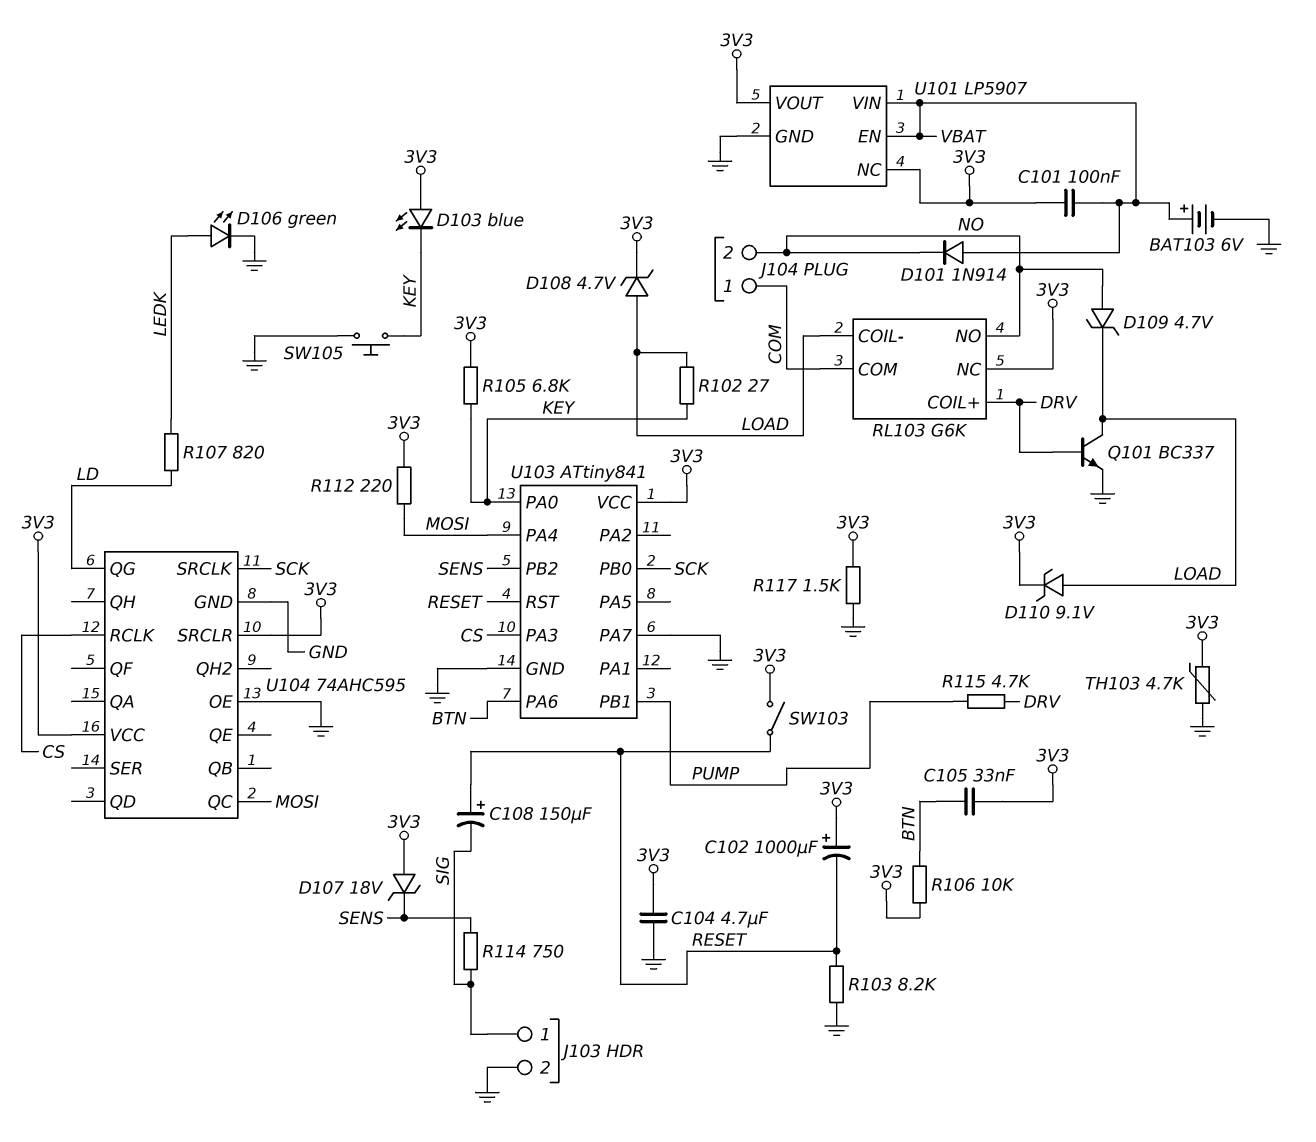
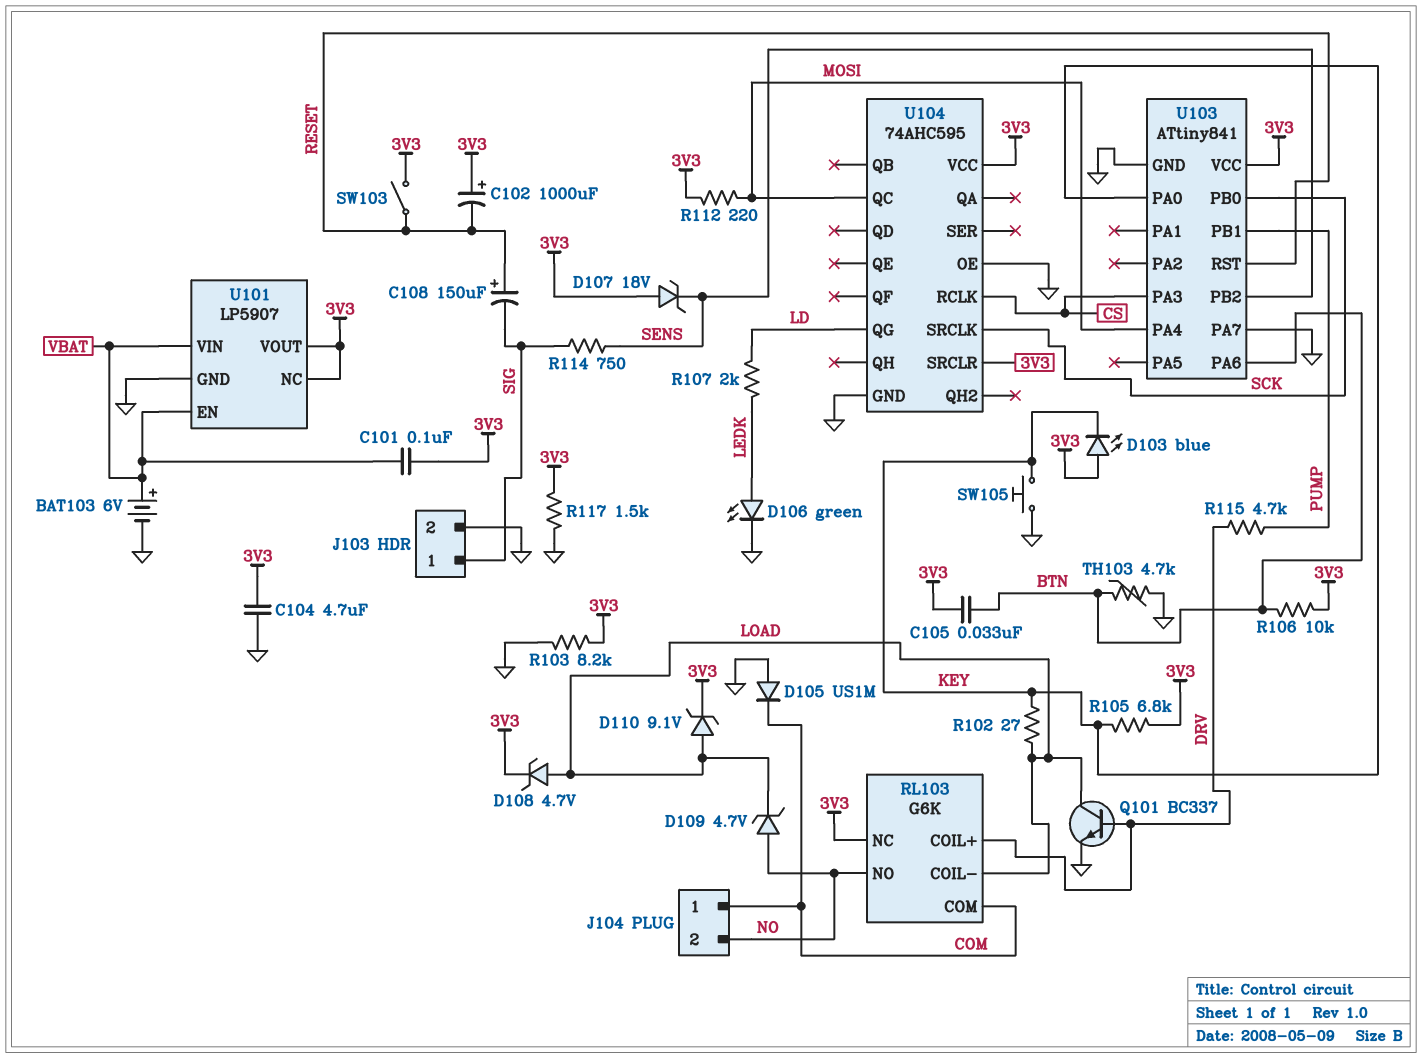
D101: diode 1N914 (A VBAT, K NO) -> none
D105: none -> diode US1M (A GND, K COM)
R103: 8.2k (GND, RESET) -> 8.2k (3V3, GND)
R107: 820 (LD, LEDK) -> 2k (LD, LEDK)
TH103: 4.7k (3V3, GND) -> 4.7k (BTN, GND)

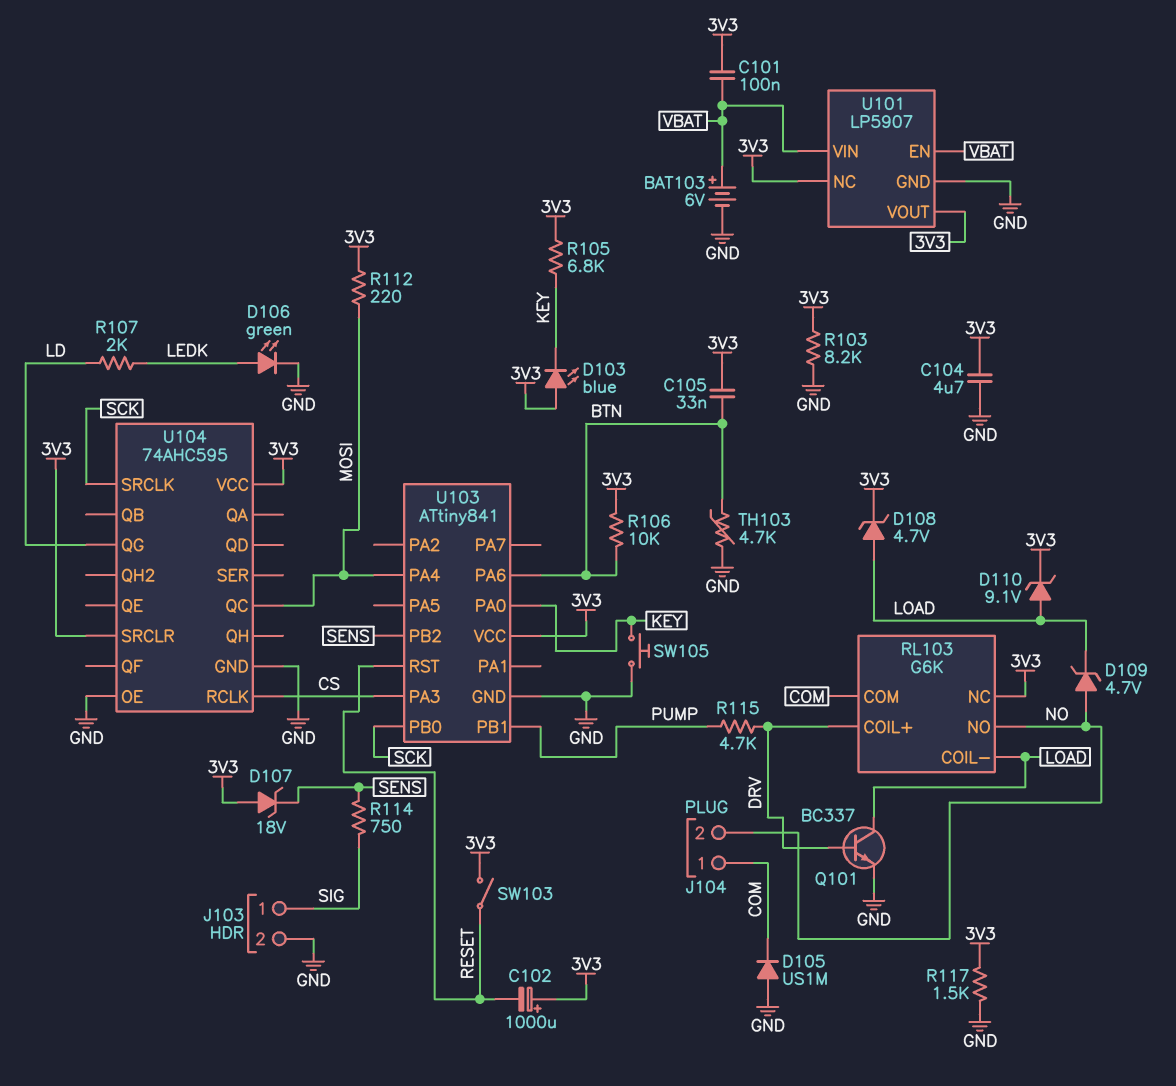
C108: 150uF (plus RESET, minus SIG) -> none
R102: 27 (KEY, LOAD) -> none
U103 pin PA7: GND -> none

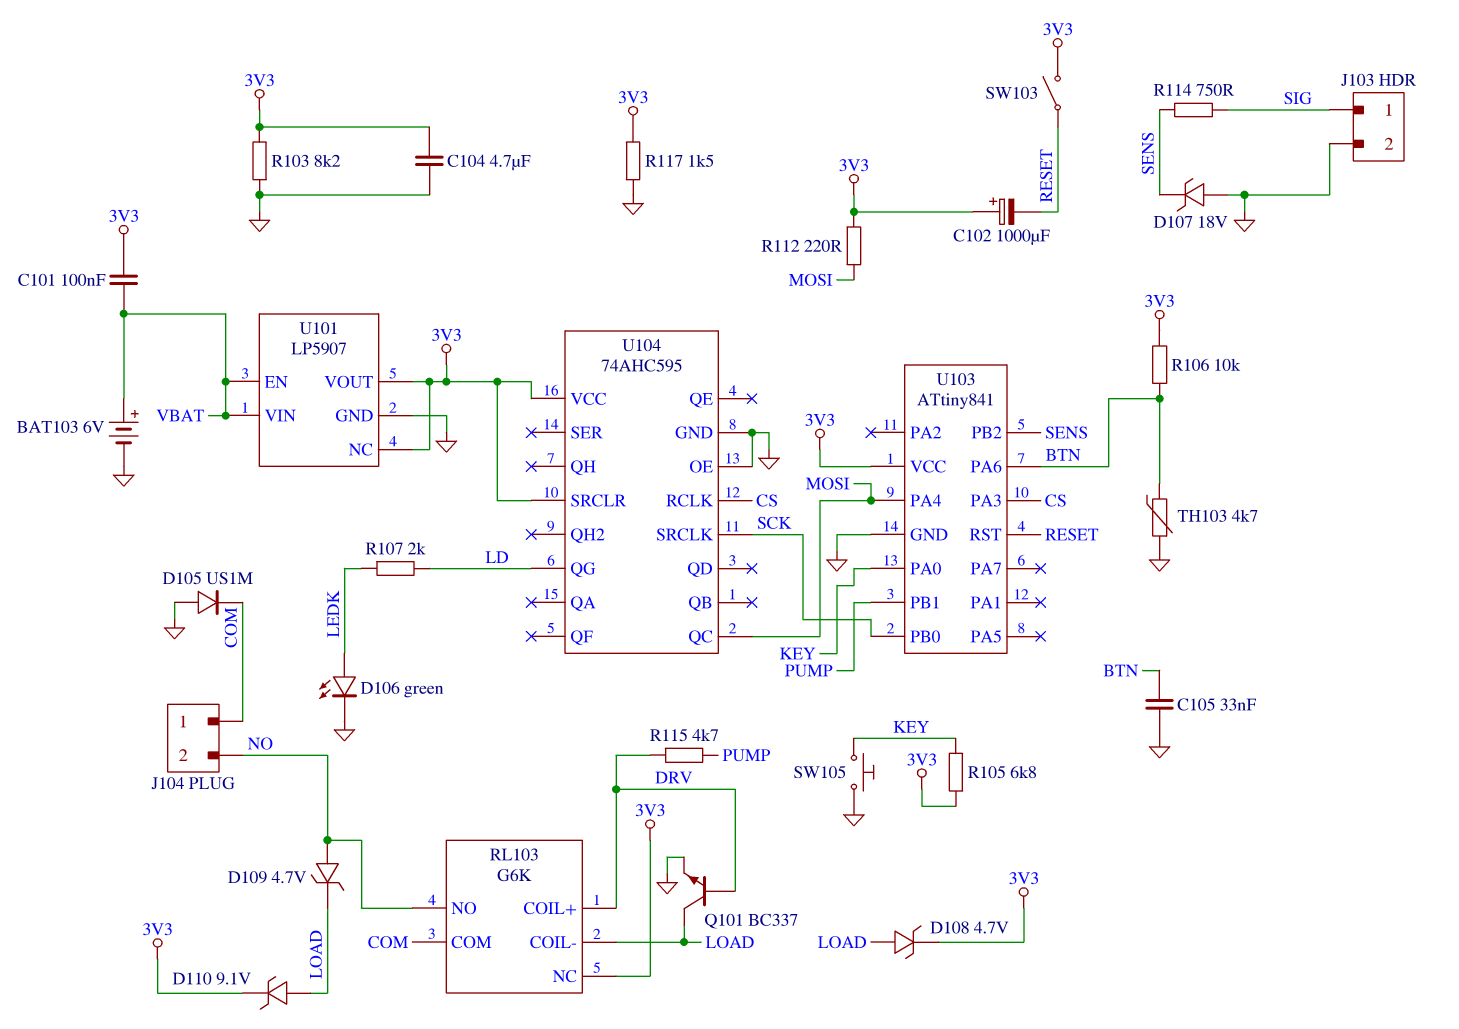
C105: 33nF (3V3, BTN) -> 33nF (BTN, GND)
D103: LED blue (A 3V3, K KEY) -> none
D107: zener 18V (A 3V3, K SENS) -> zener 18V (A GND, K SENS)

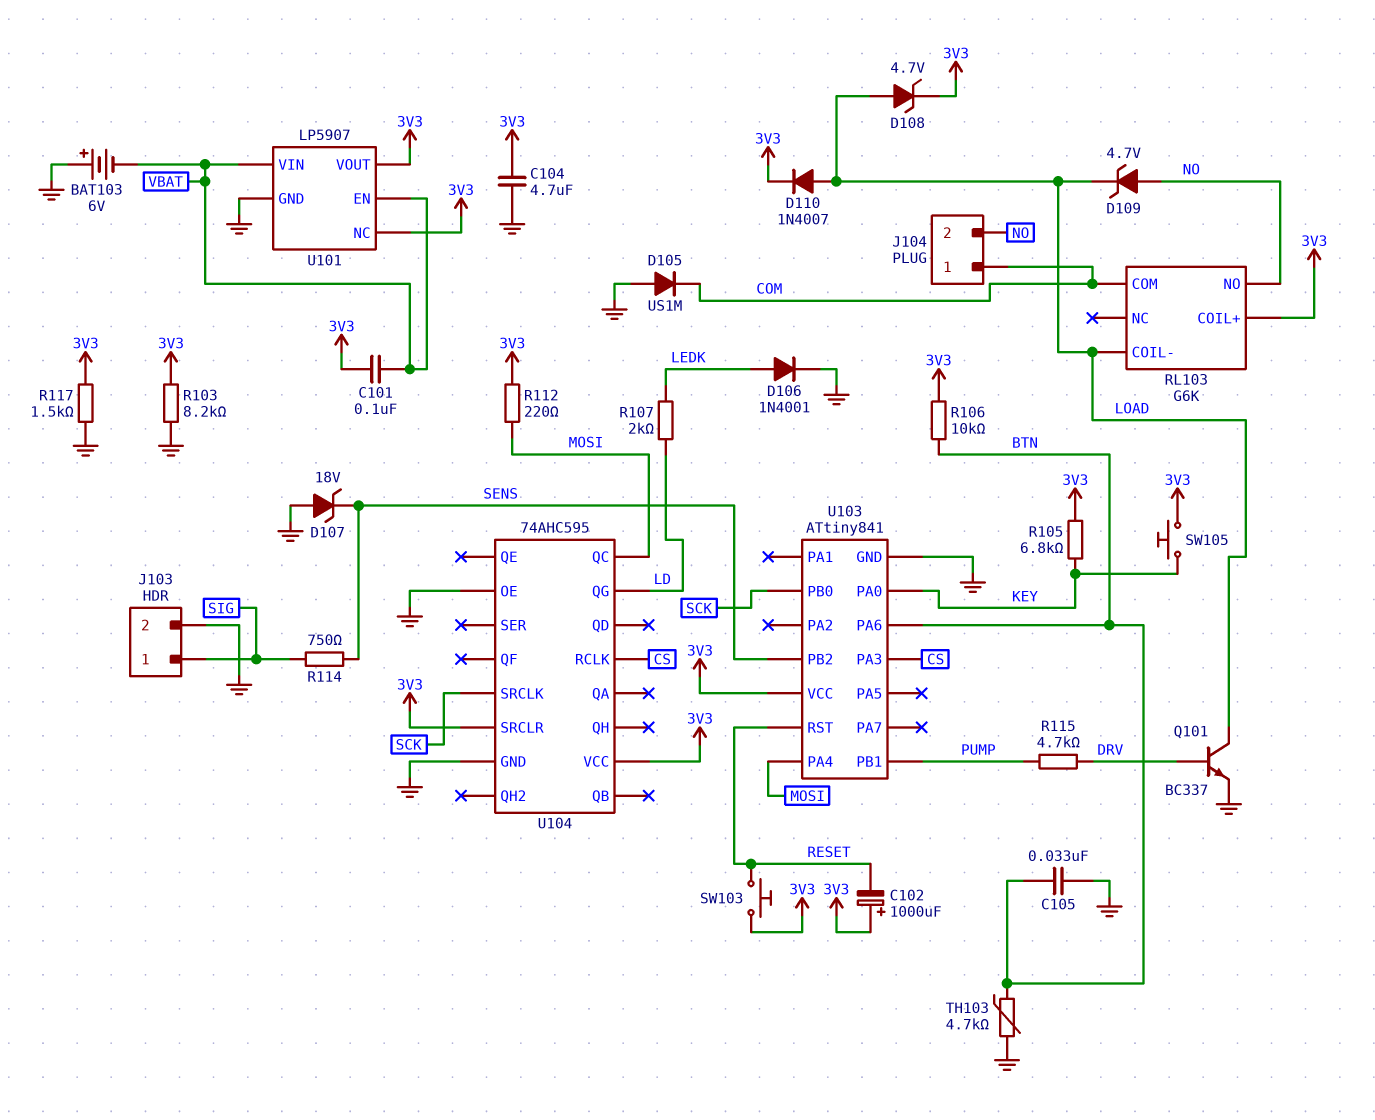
BAT103: 6V (plus VBAT, minus GND) -> 6V (plus GND, minus VBAT)
D106: LED green (A LEDK, K GND) -> diode 1N4001 (A LEDK, K GND)
D110: zener 9.1V (A LOAD, K 3V3) -> diode 1N4007 (A LOAD, K 3V3)
RL103 pin COIL+: DRV -> 3V3
RL103 pin NC: 3V3 -> none
SW103: switch (3V3, RESET) -> button (3V3, RESET)
SW105: button (GND, KEY) -> button (3V3, KEY)

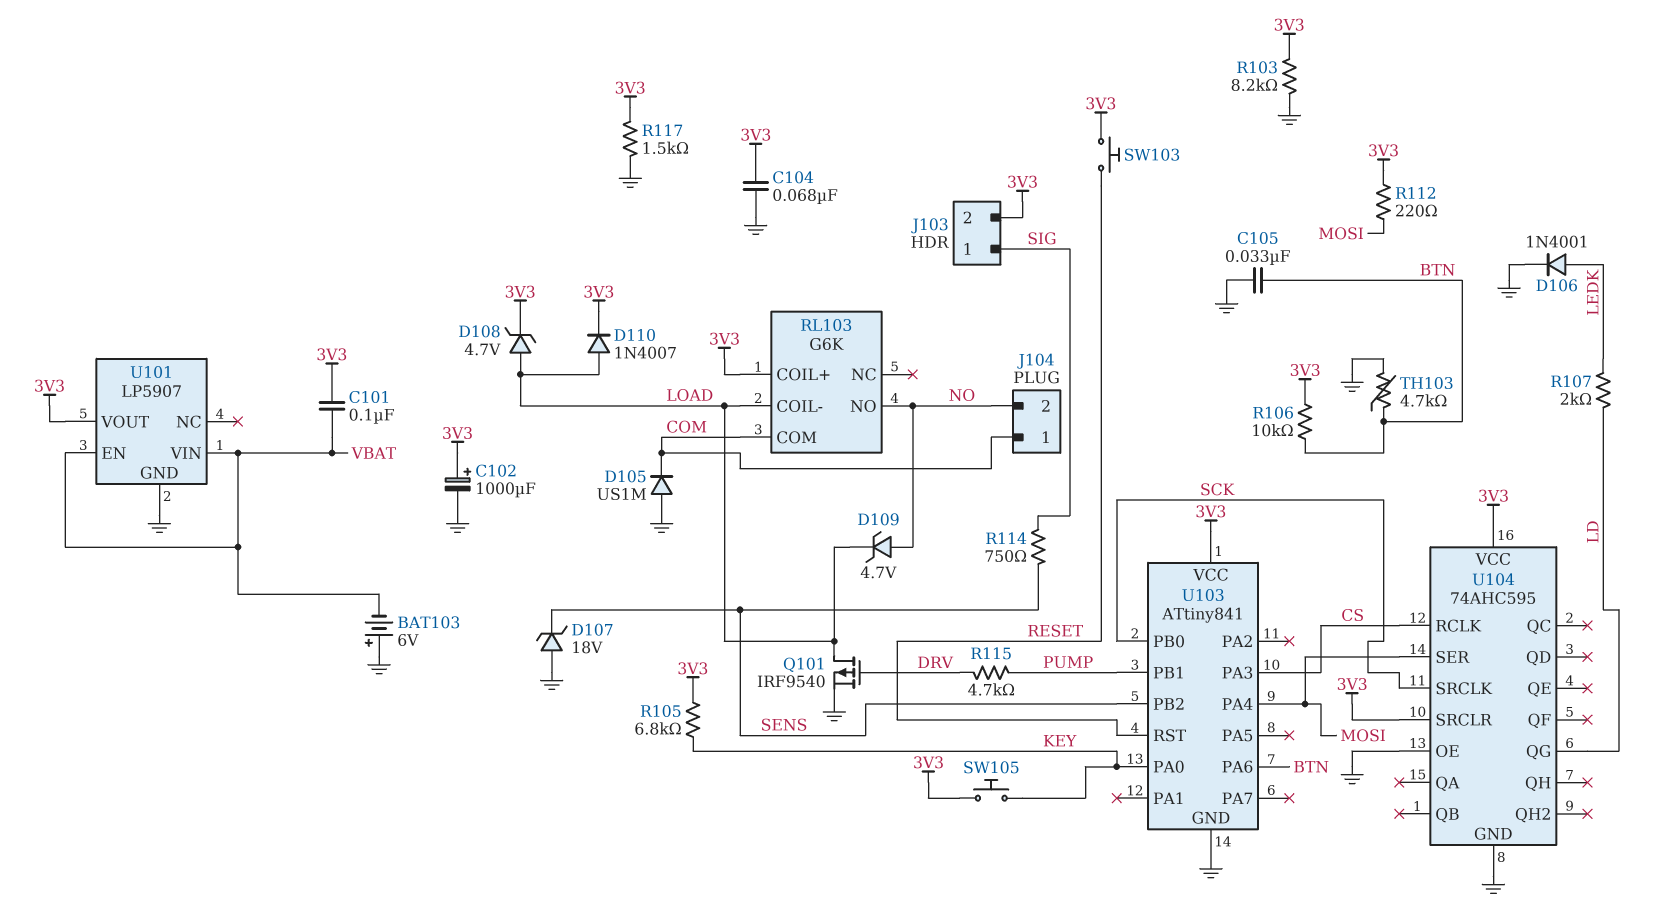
C102: 1000uF (plus 3V3, minus RESET) -> 1000uF (plus 3V3, minus GND)
C104: 4.7uF (3V3, GND) -> 68nF (3V3, GND)
J103 pin 2: GND -> 3V3
Q101: NPN BC337 (B DRV, C LOAD, E GND) -> PMOS IRF9540 (G DRV, D LOAD, S GND)
U101 pin NC: 3V3 -> none
U104 pin QC: MOSI -> none
U104 pin SER: none -> MOSI

